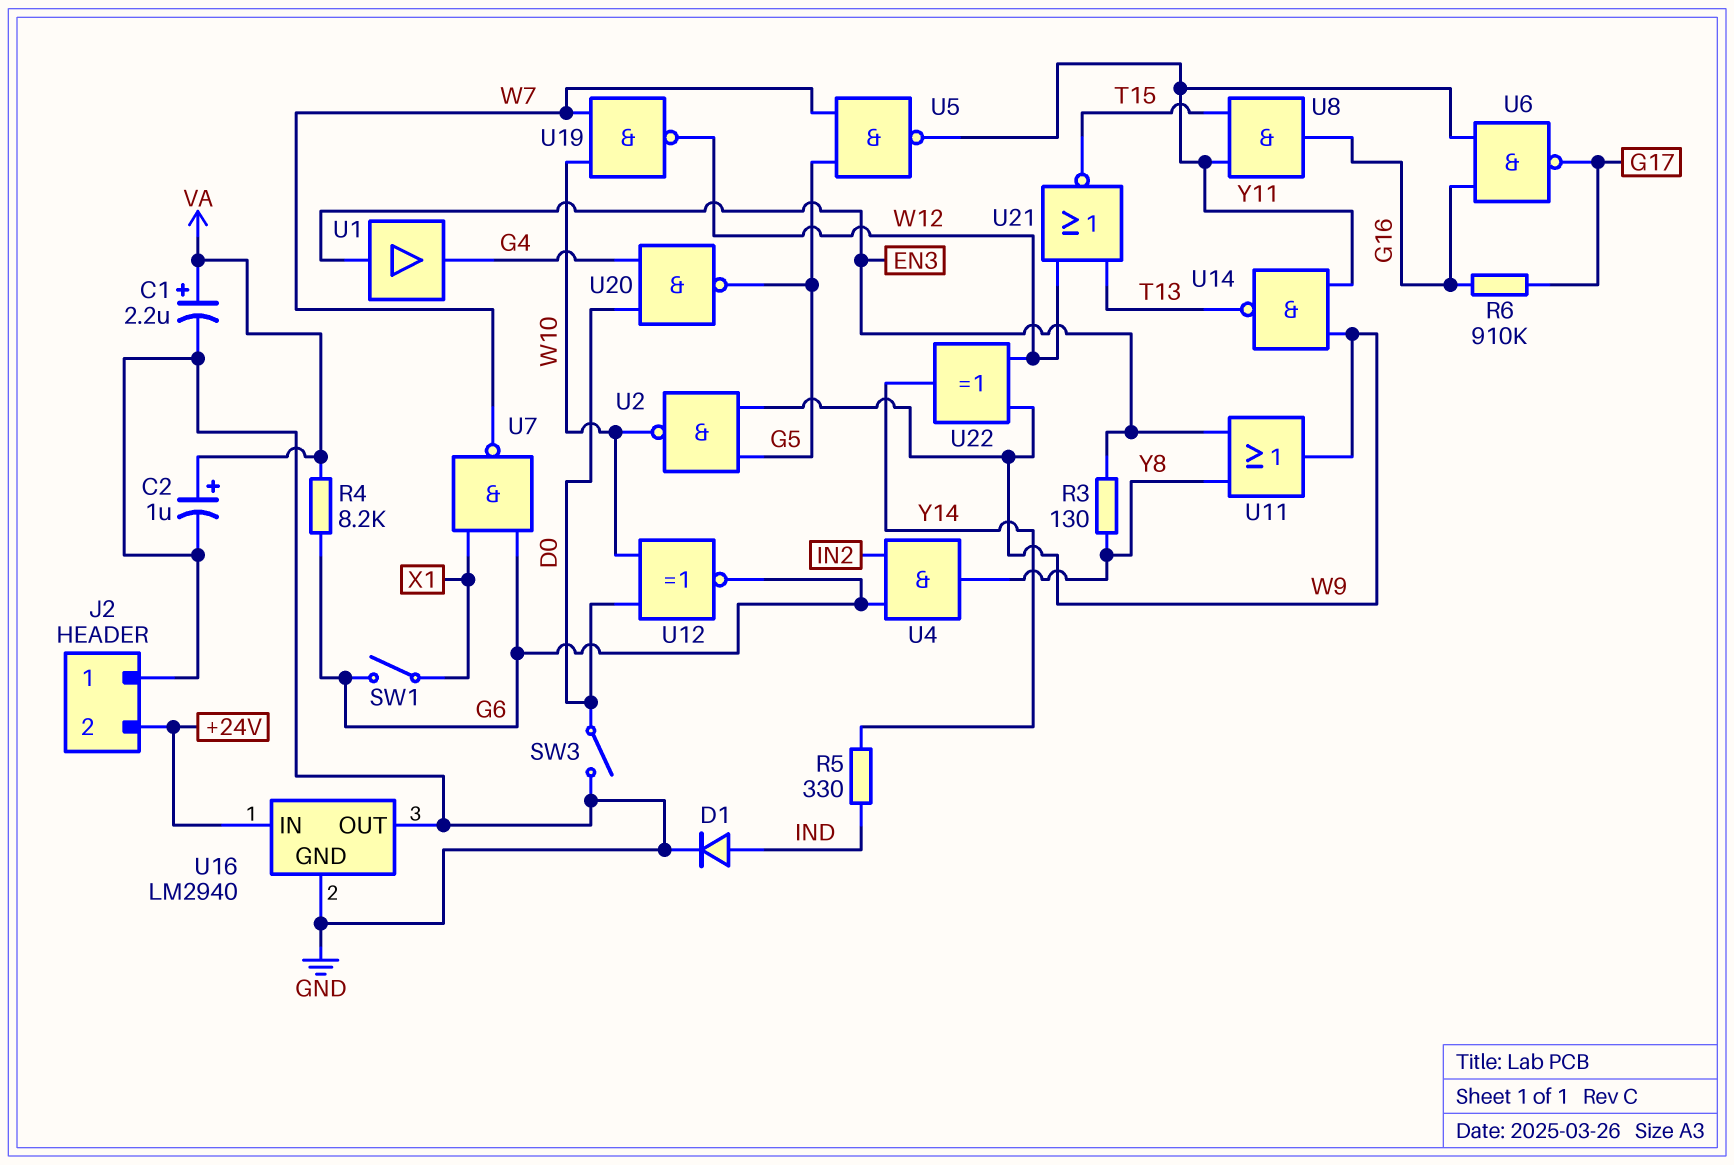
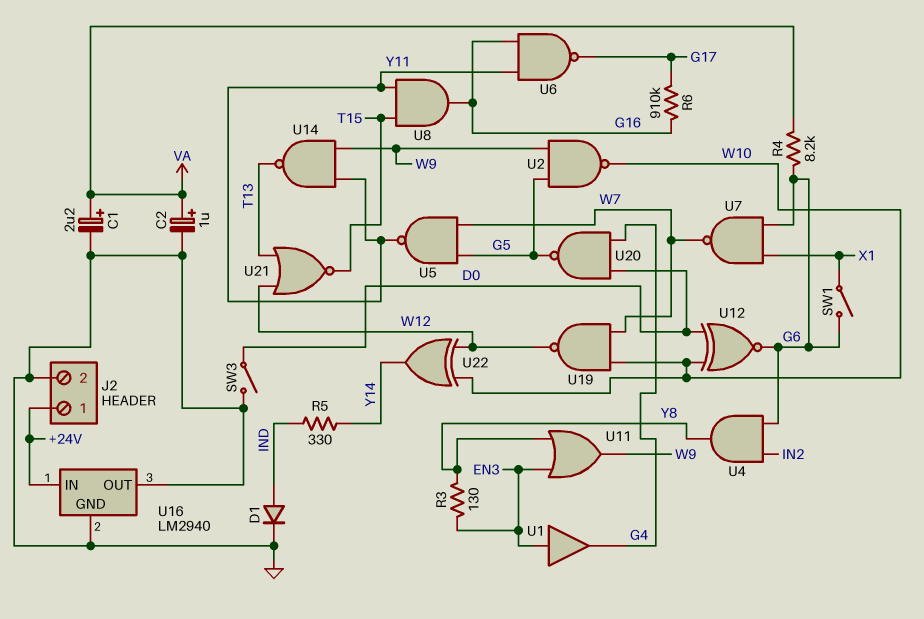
J2 pin 1: GND -> +24V
J2 pin 2: +24V -> GND
U22: XOR (in W9, in W12, out Y14) -> XOR (in W10, in W12, out Y14)

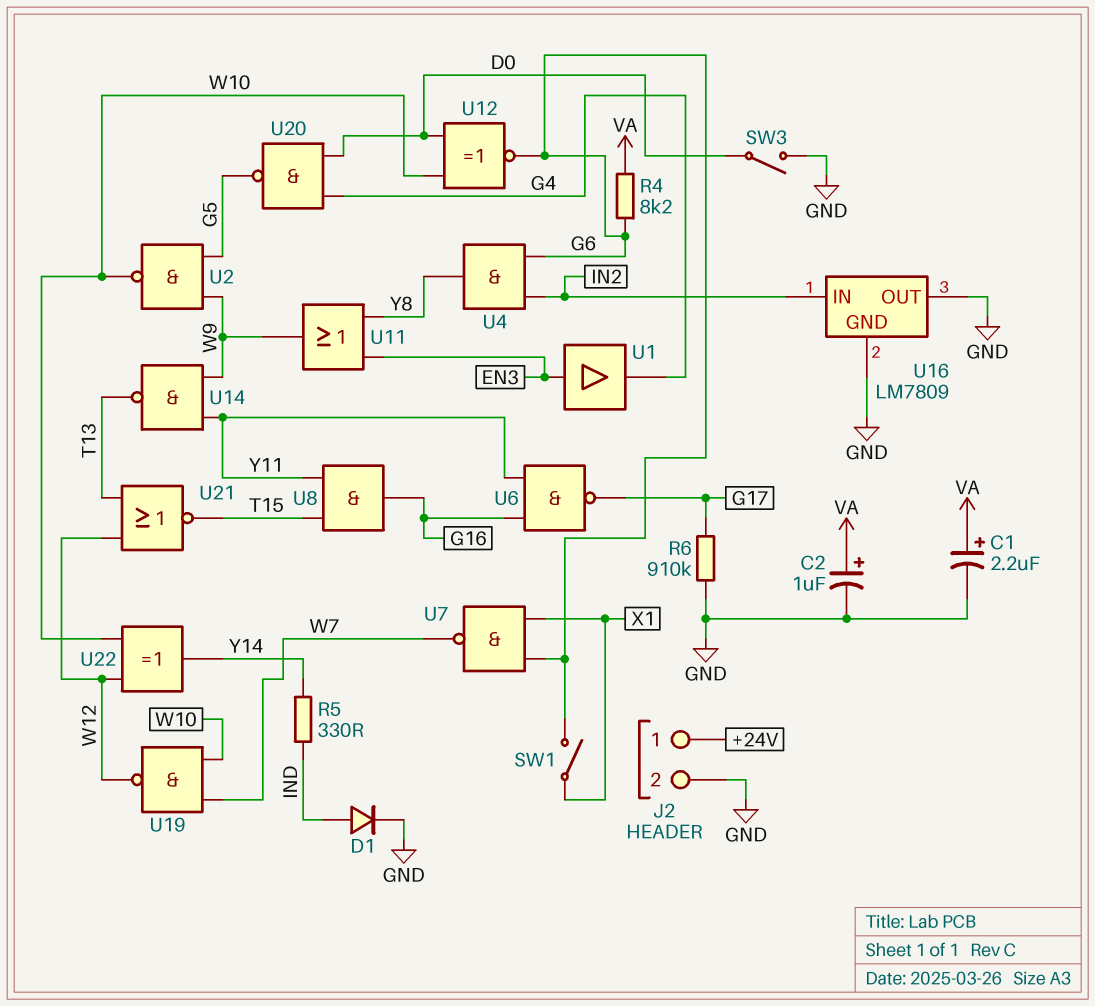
R3: 130 (EN3, Y8) -> none
R6: 910k (G16, G17) -> 910k (G17, GND)
U5: NAND (in G5, in W7, out Y11) -> none
U16: LM2940 -> LM7809
U16 pin IN: +24V -> IN2

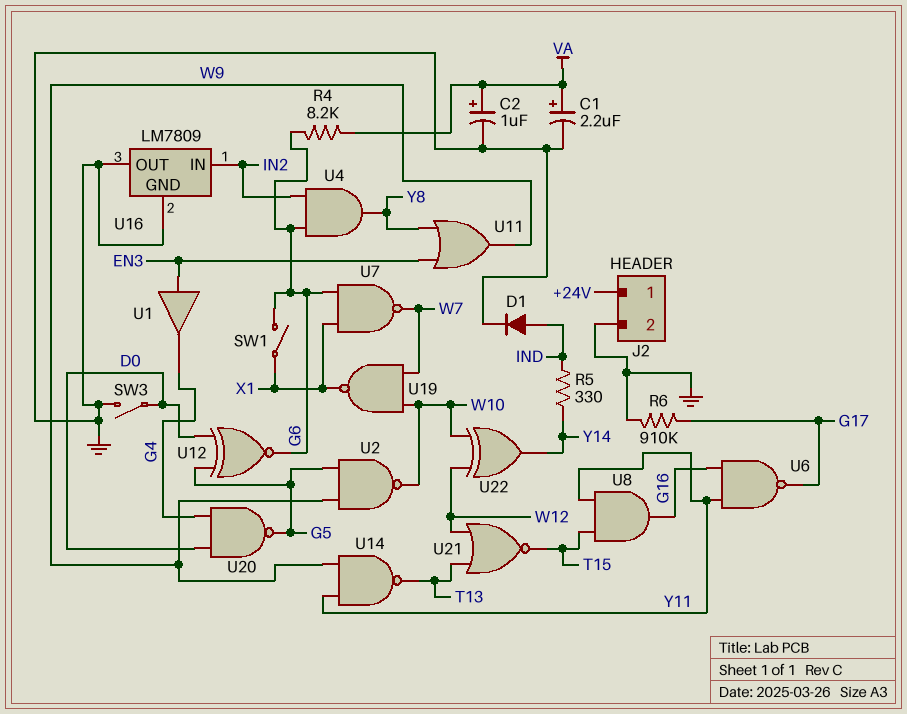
U12: XNOR (in D0, in W10, out G6) -> XNOR (in D0, in G5, out G6)
U19: NAND (in W7, in W10, out W12) -> NAND (in W7, in W10, out X1)

